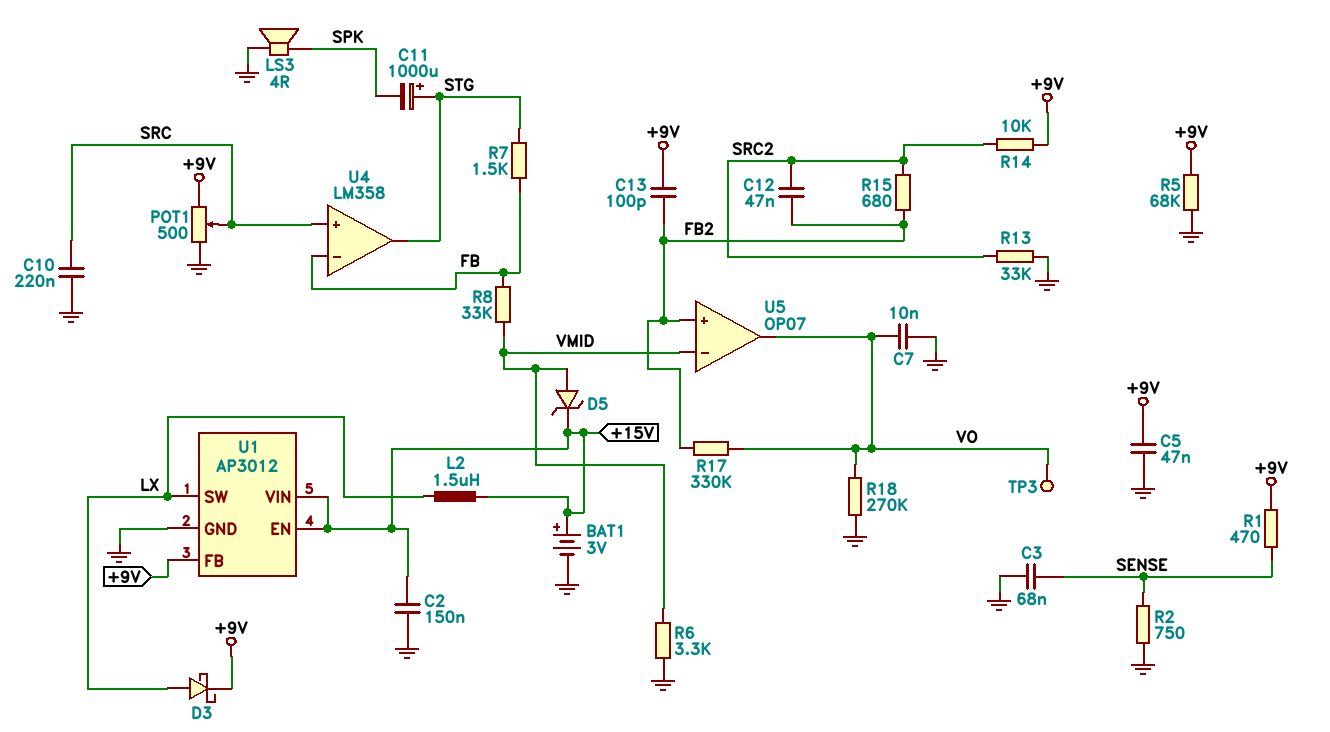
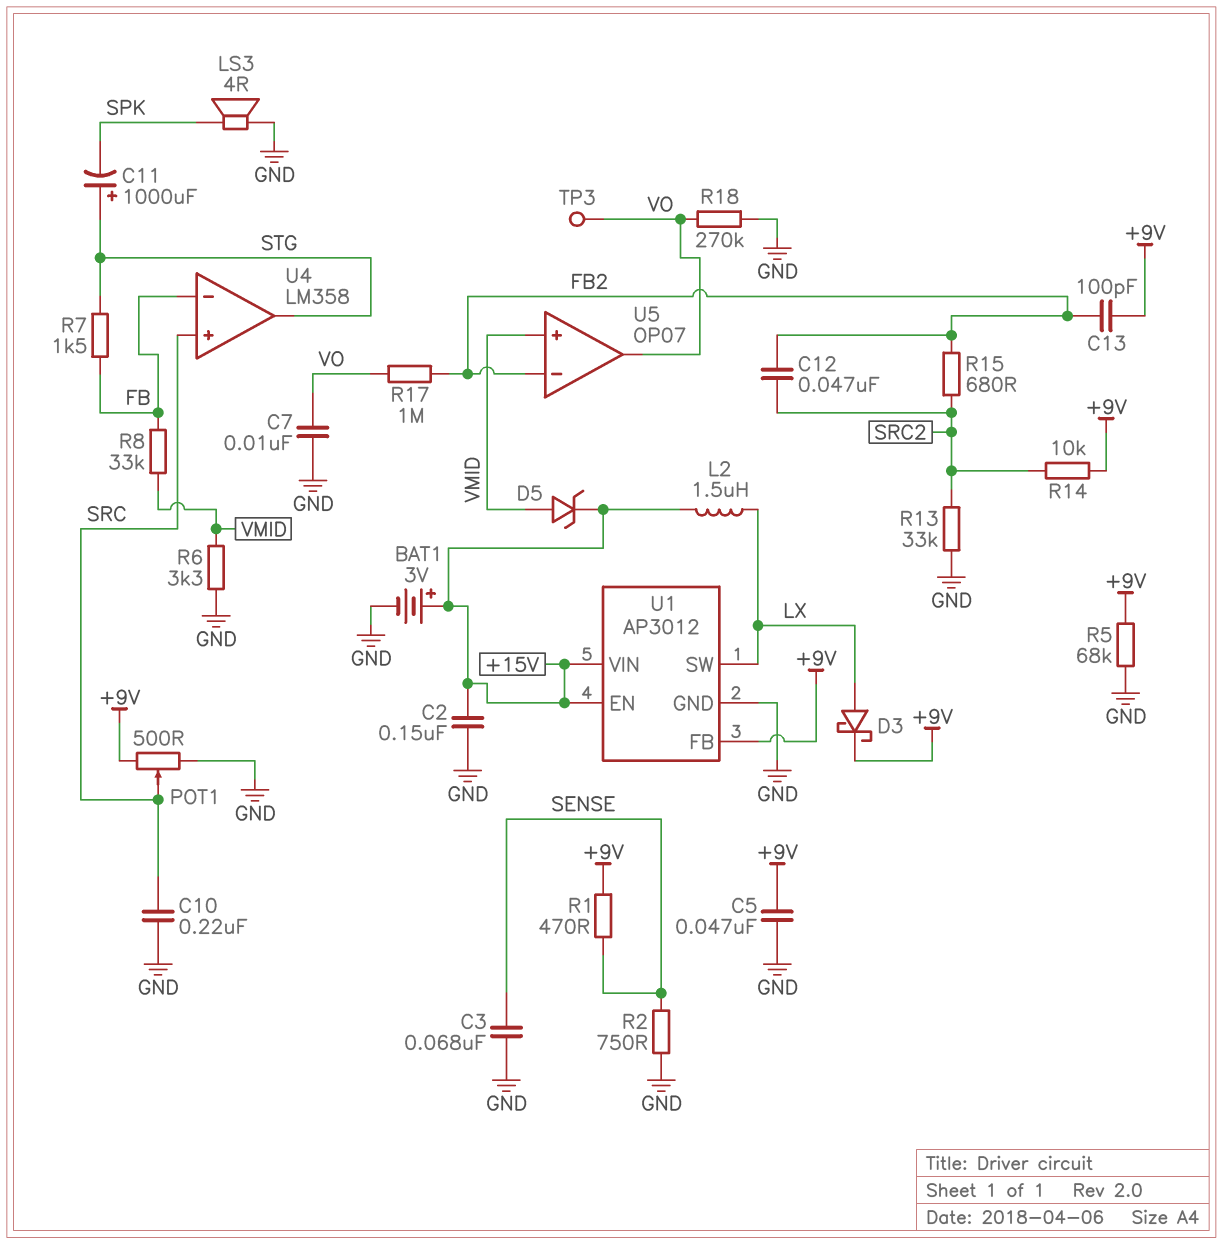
R17: 330k (FB2, VO) -> 1M (FB2, VO)
U5 pin in+: FB2 -> VMID
U5 pin in-: VMID -> FB2

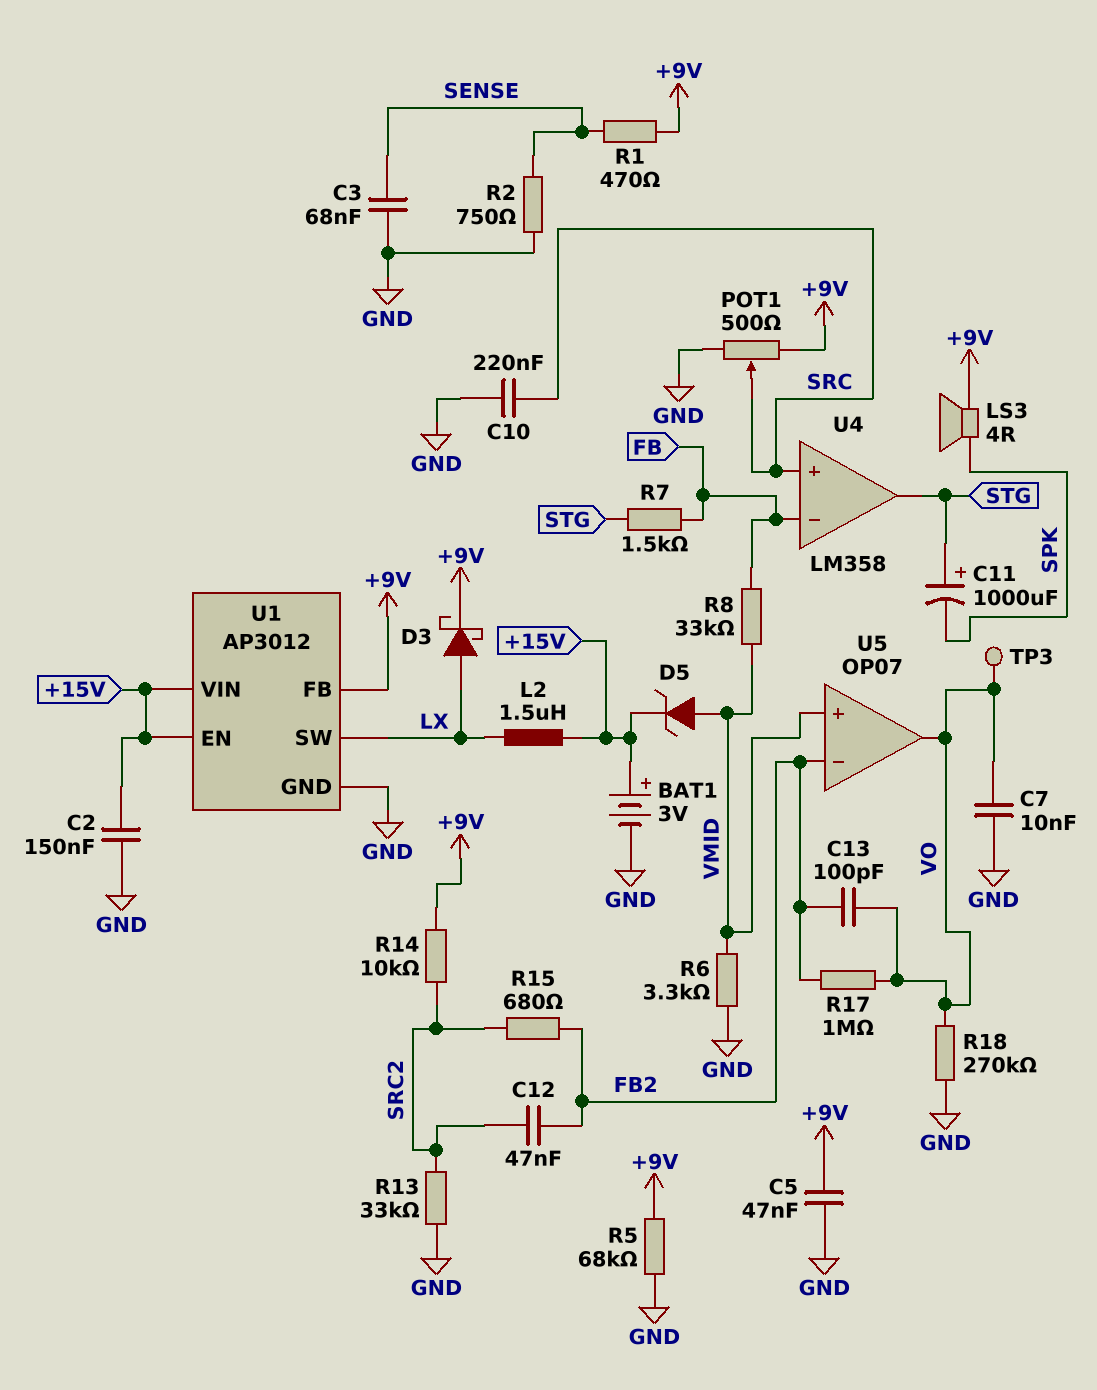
C13: 100pF (+9V, FB2) -> 100pF (FB2, VO)
LS3: speaker 4R (GND, SPK) -> speaker 4R (+9V, SPK)

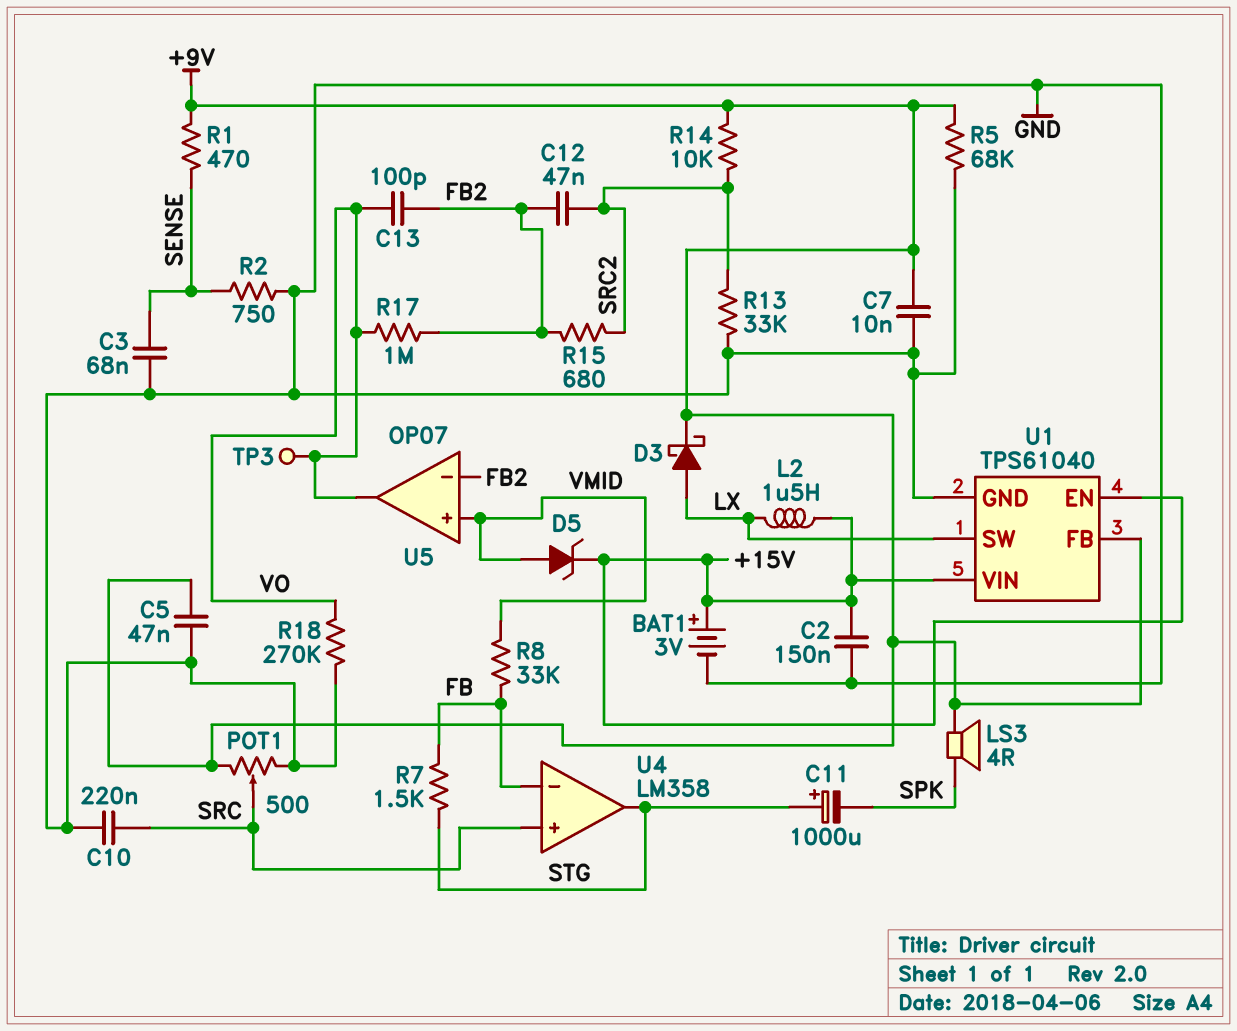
C7: 10nF (GND, VO) -> 10nF (+9V, GND)
R6: 3.3k (GND, VMID) -> none
U1: AP3012 -> TPS61040

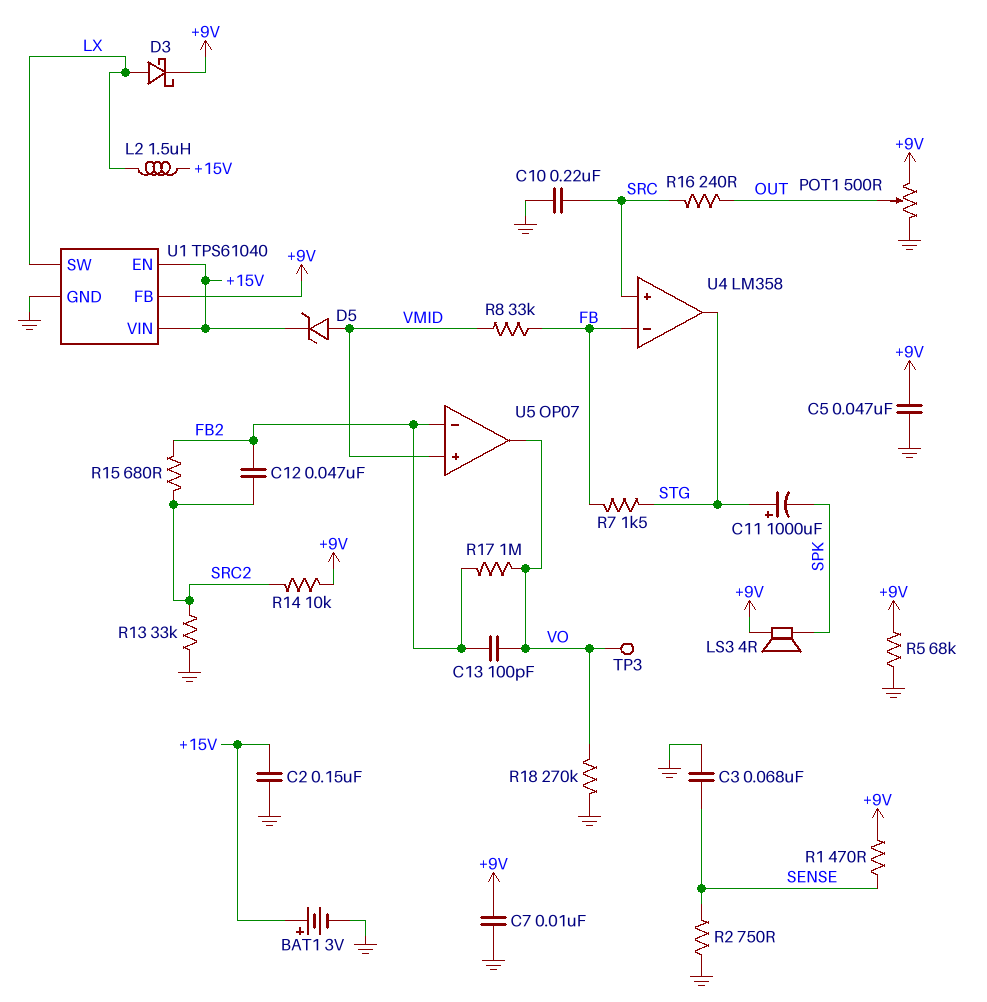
POT1: 500 (+9V, GND, wiper SRC) -> 500 (+9V, GND, wiper OUT)
R16: none -> 240 (OUT, SRC)

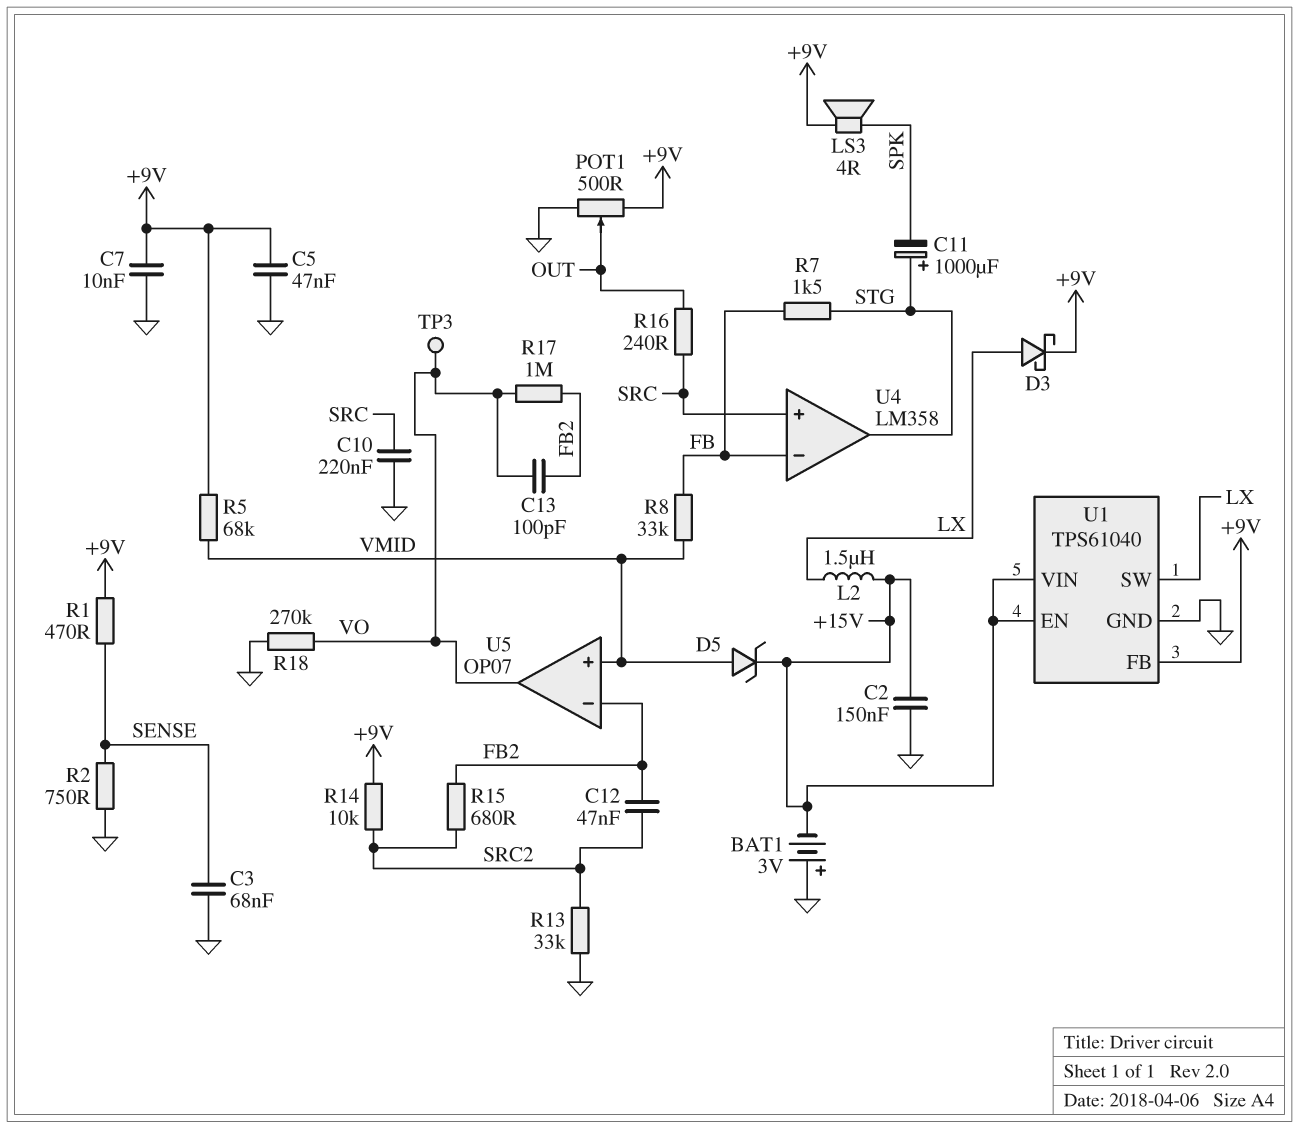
BAT1: 3V (plus +15V, minus GND) -> 3V (plus GND, minus +15V)
R5: 68k (+9V, GND) -> 68k (+9V, VMID)

